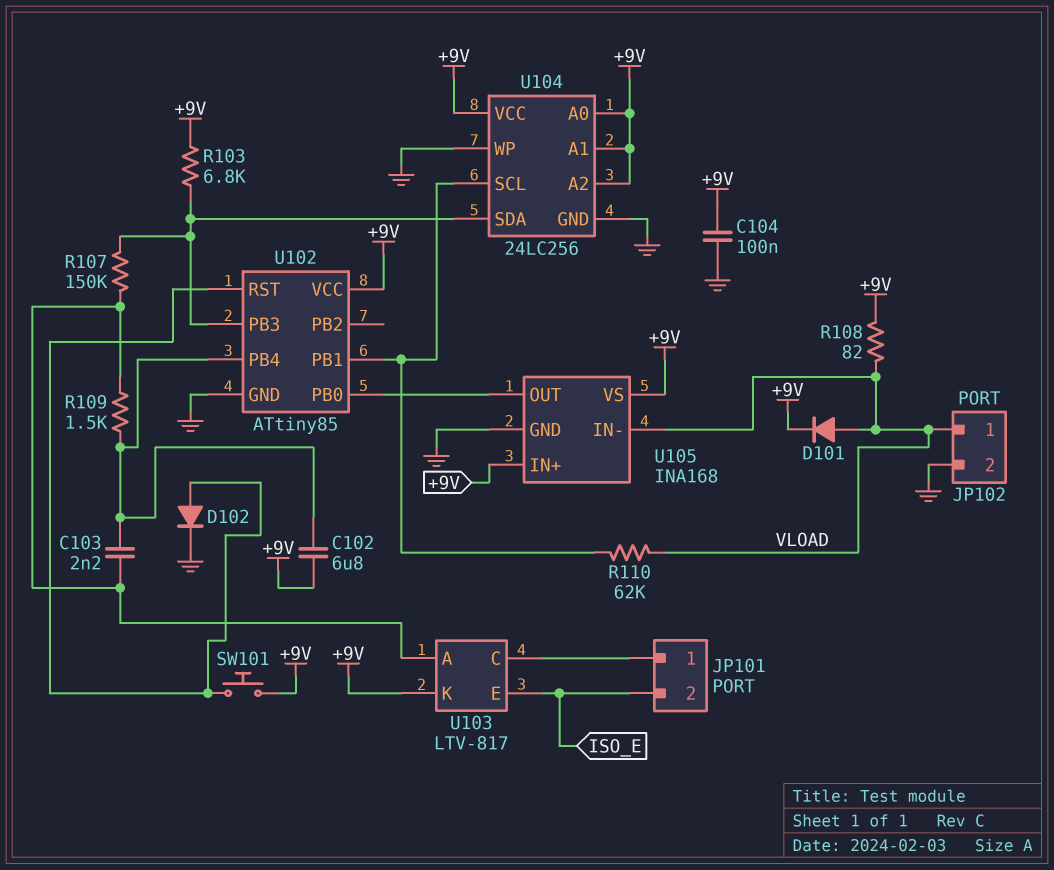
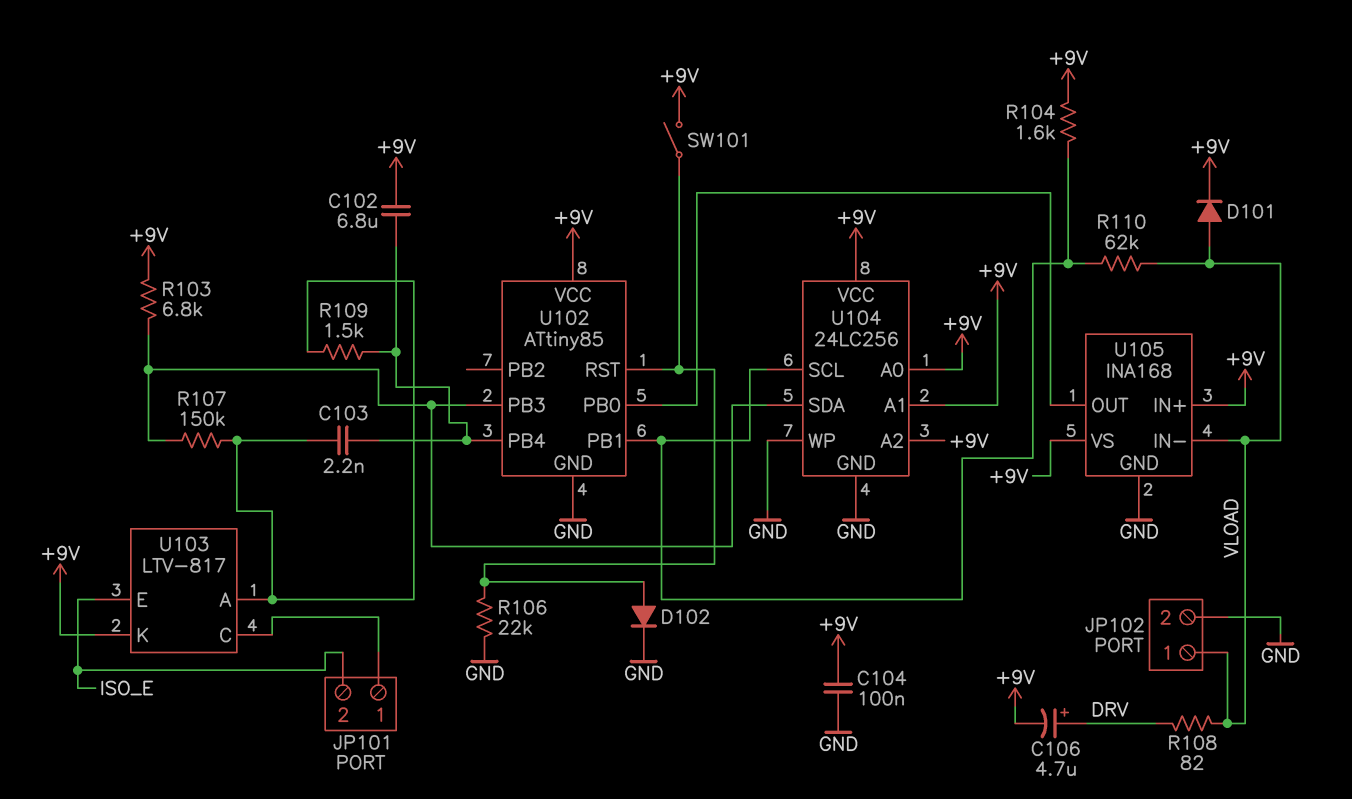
C106: none -> 4.7uF (plus DRV, minus +9V)
R104: none -> 1.6k (+9V, U102/PB1)
R106: none -> 22k (GND, U102/RST)
R108: 82 (+9V, VLOAD) -> 82 (DRV, VLOAD)
SW101: button (+9V, U102/RST) -> switch (+9V, U102/RST)

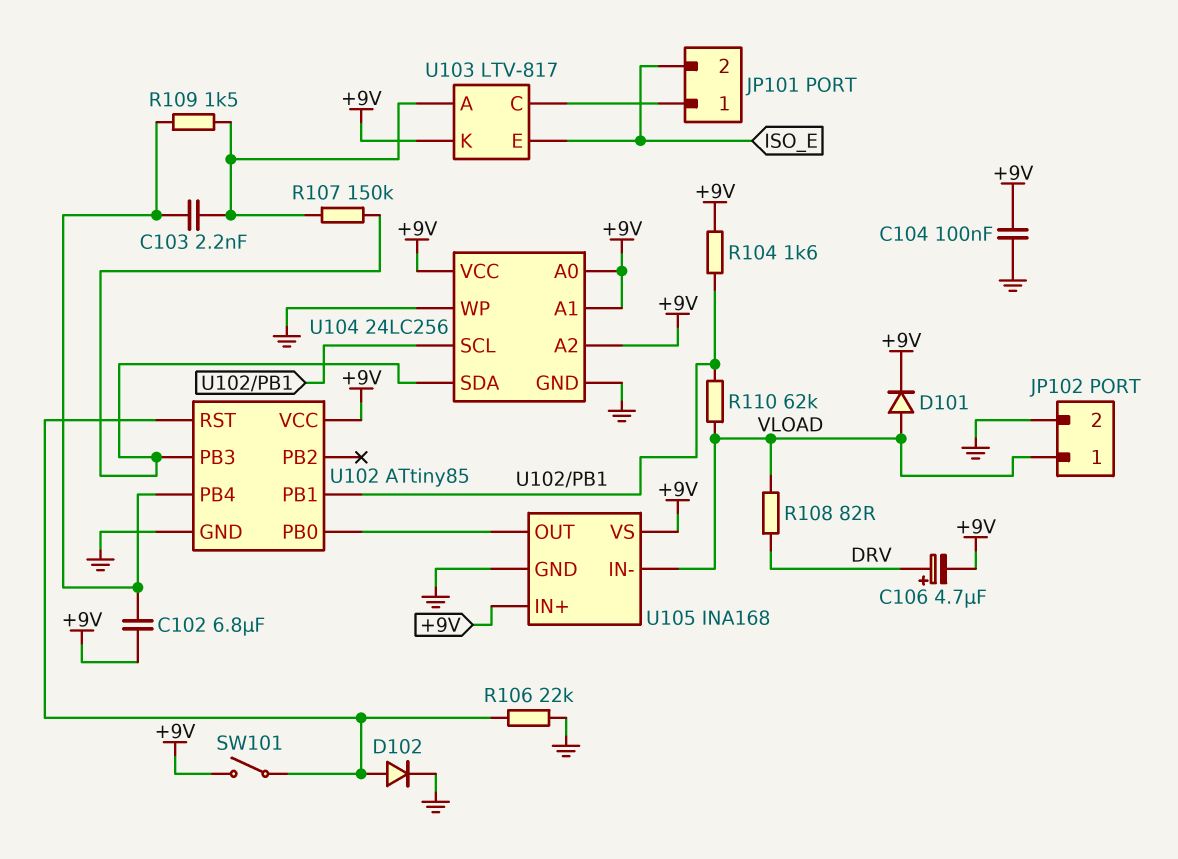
R103: 6.8k (+9V, U102/PB3) -> none

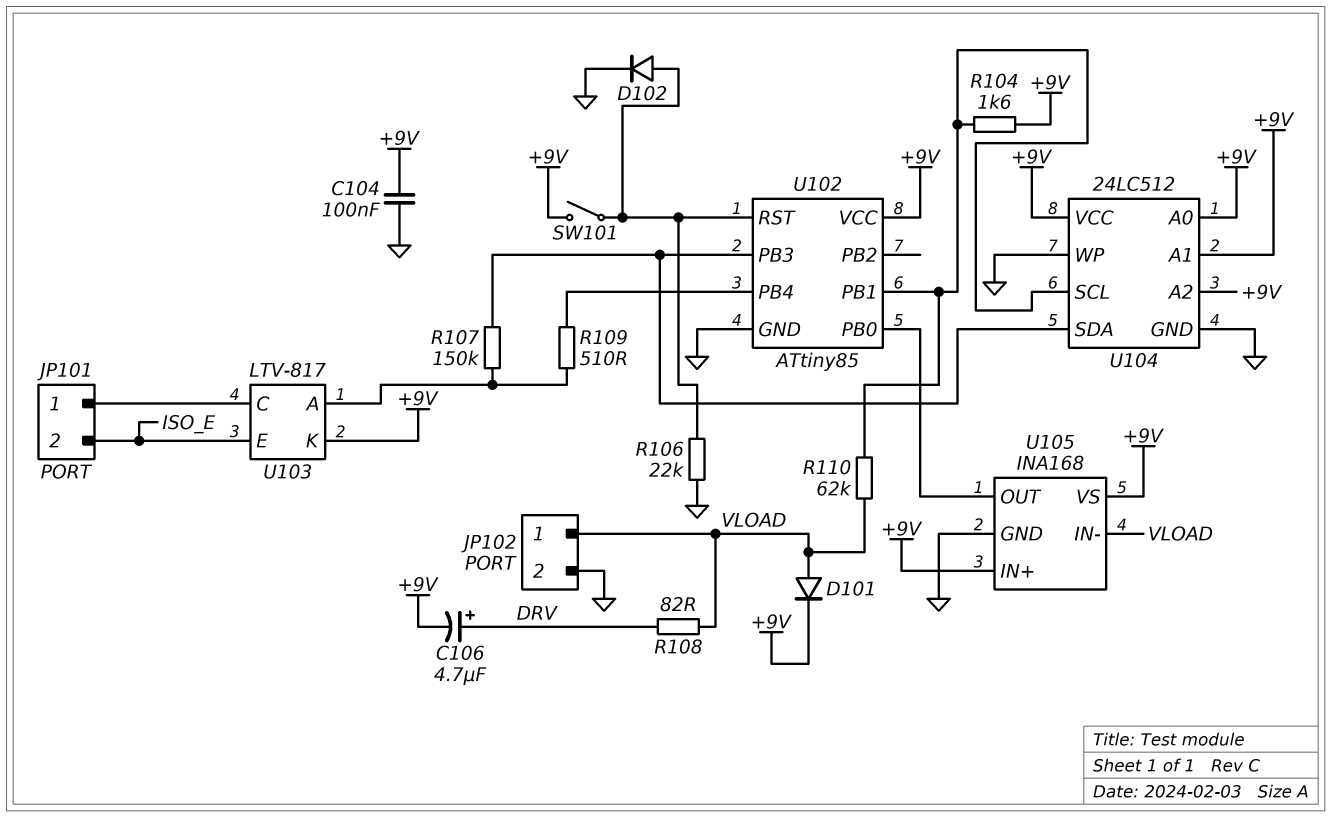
C102: 6.8uF (+9V, U102/PB4) -> none
C103: 2.2nF (U102/PB4, U103/A) -> none
R109: 1.5k (U102/PB4, U103/A) -> 510 (U102/PB4, U103/A)
U104: 24LC256 -> 24LC512

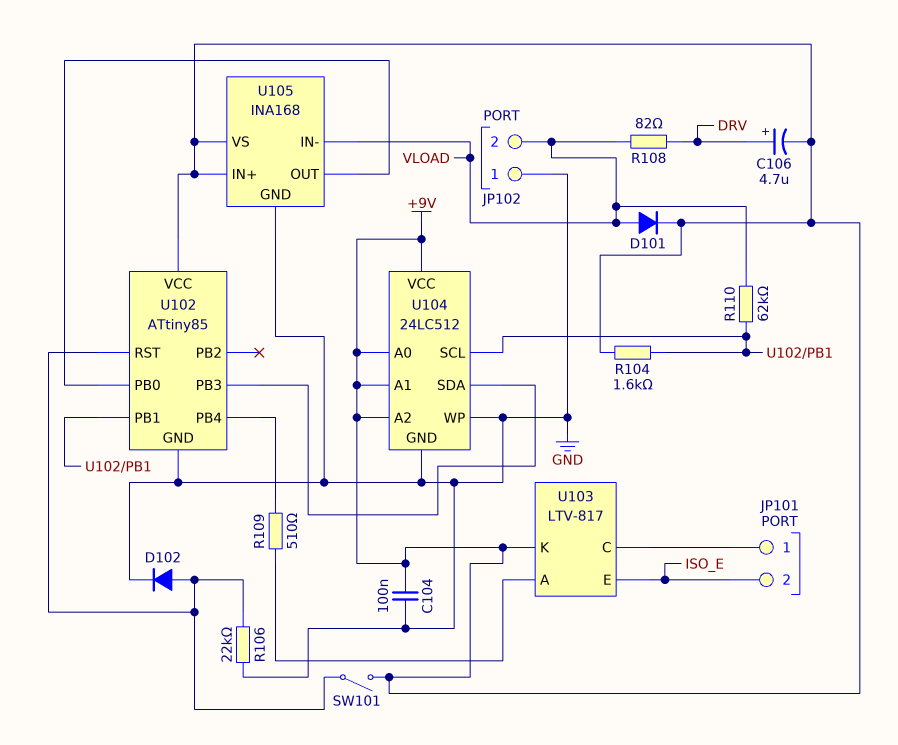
JP102 pin 1: VLOAD -> GND
JP102 pin 2: GND -> VLOAD
R107: 150k (U102/PB3, U103/A) -> none

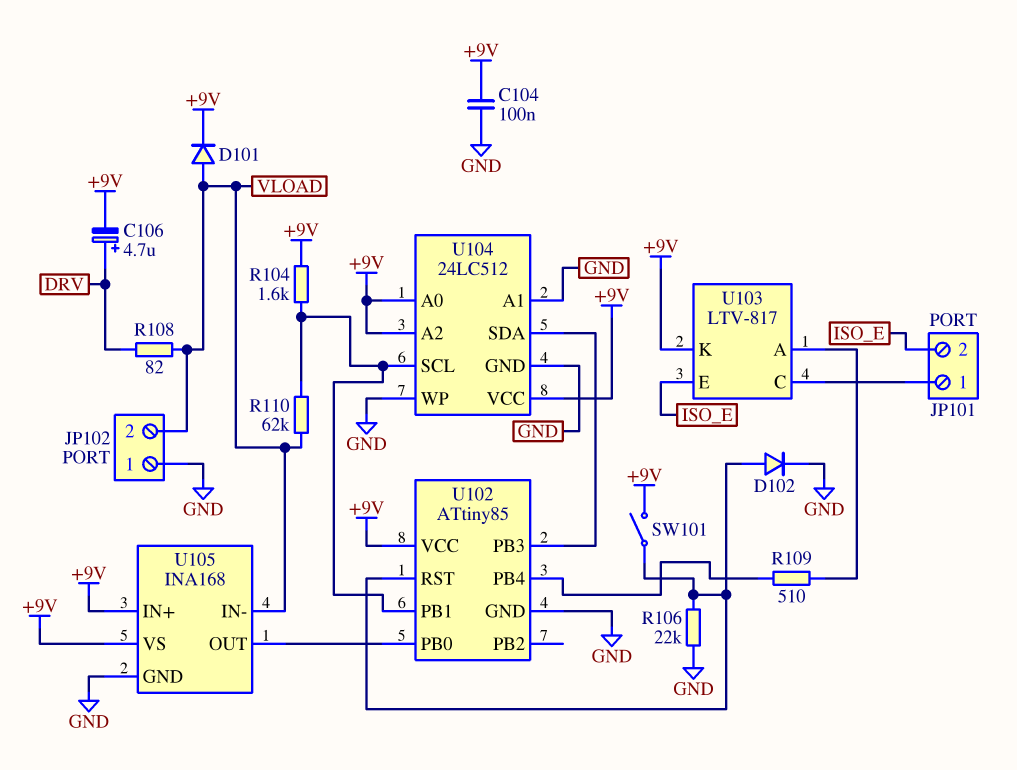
U104 pin A1: +9V -> GND

